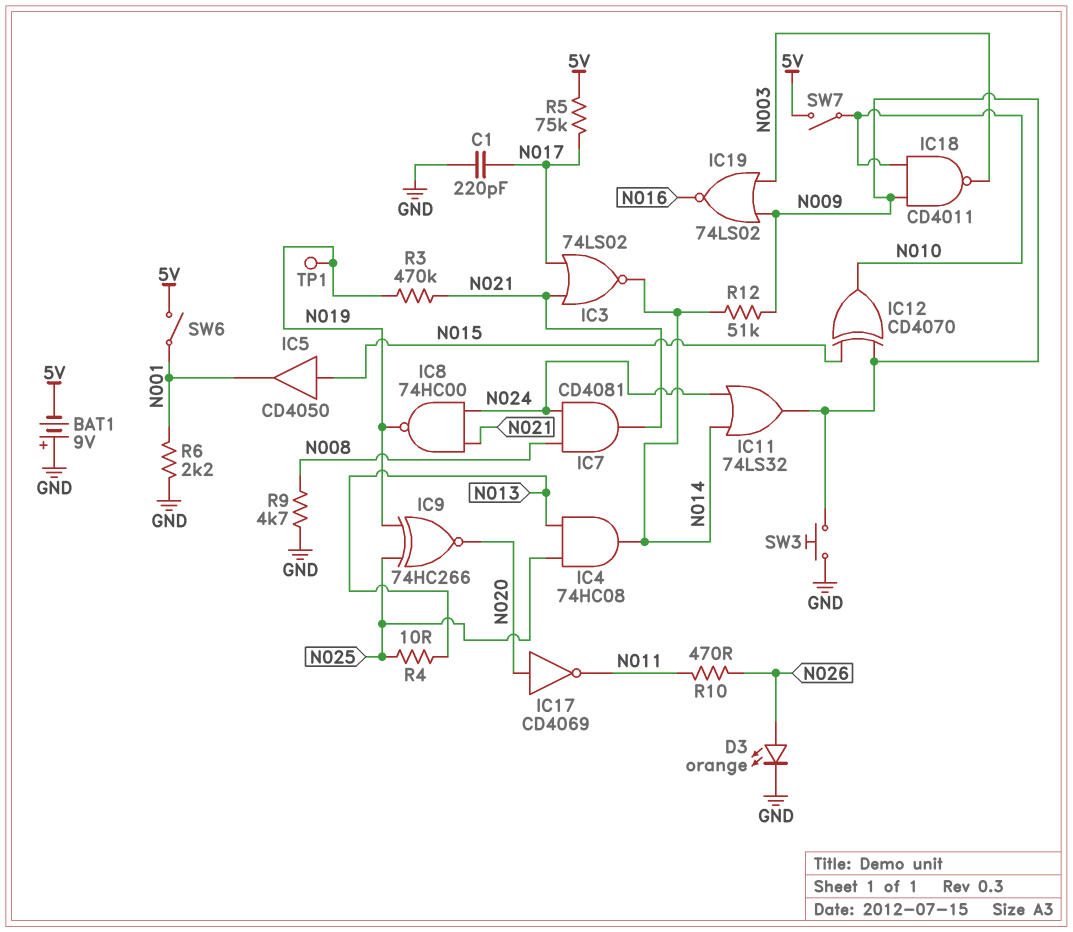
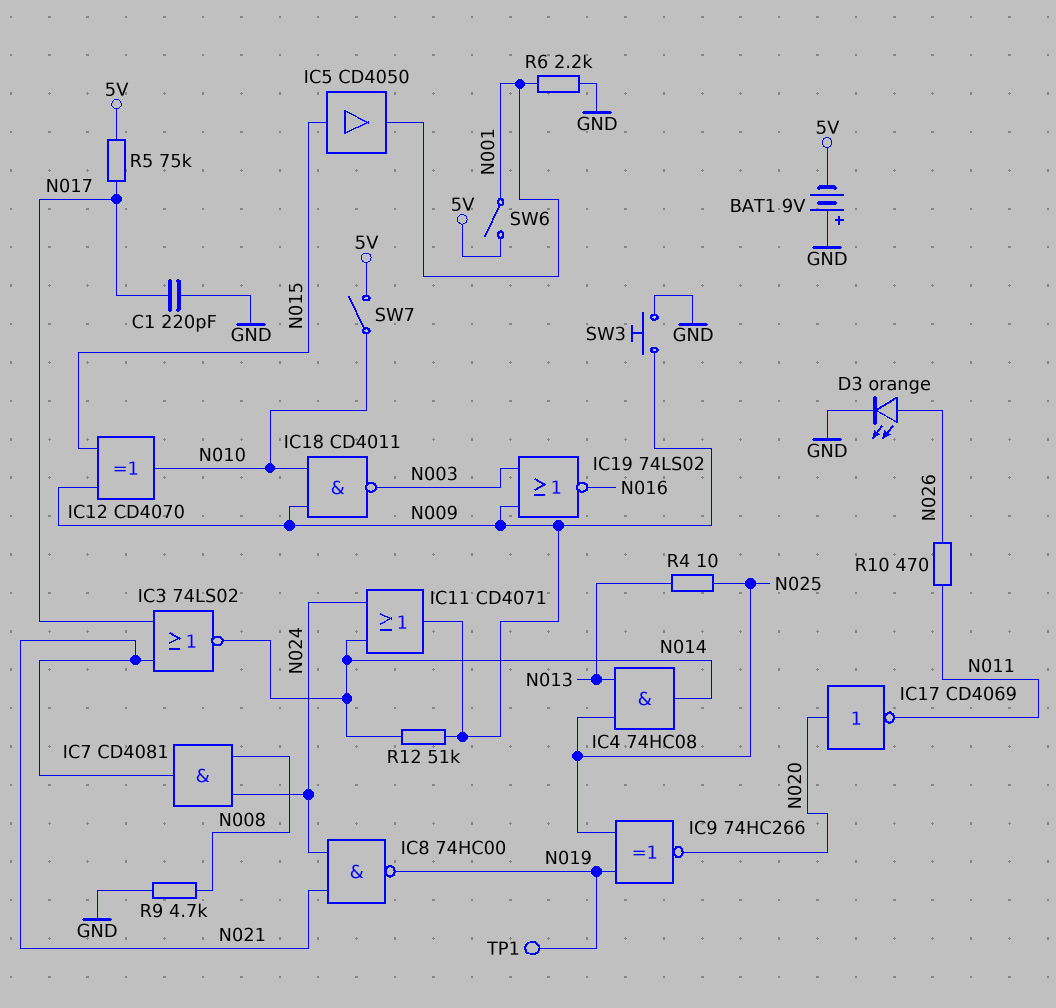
IC11: OR 74LS32 (in N014, in N024, out N009) -> OR CD4071 (in N014, in N024, out N009)
R3: 470k (N019, N021) -> none

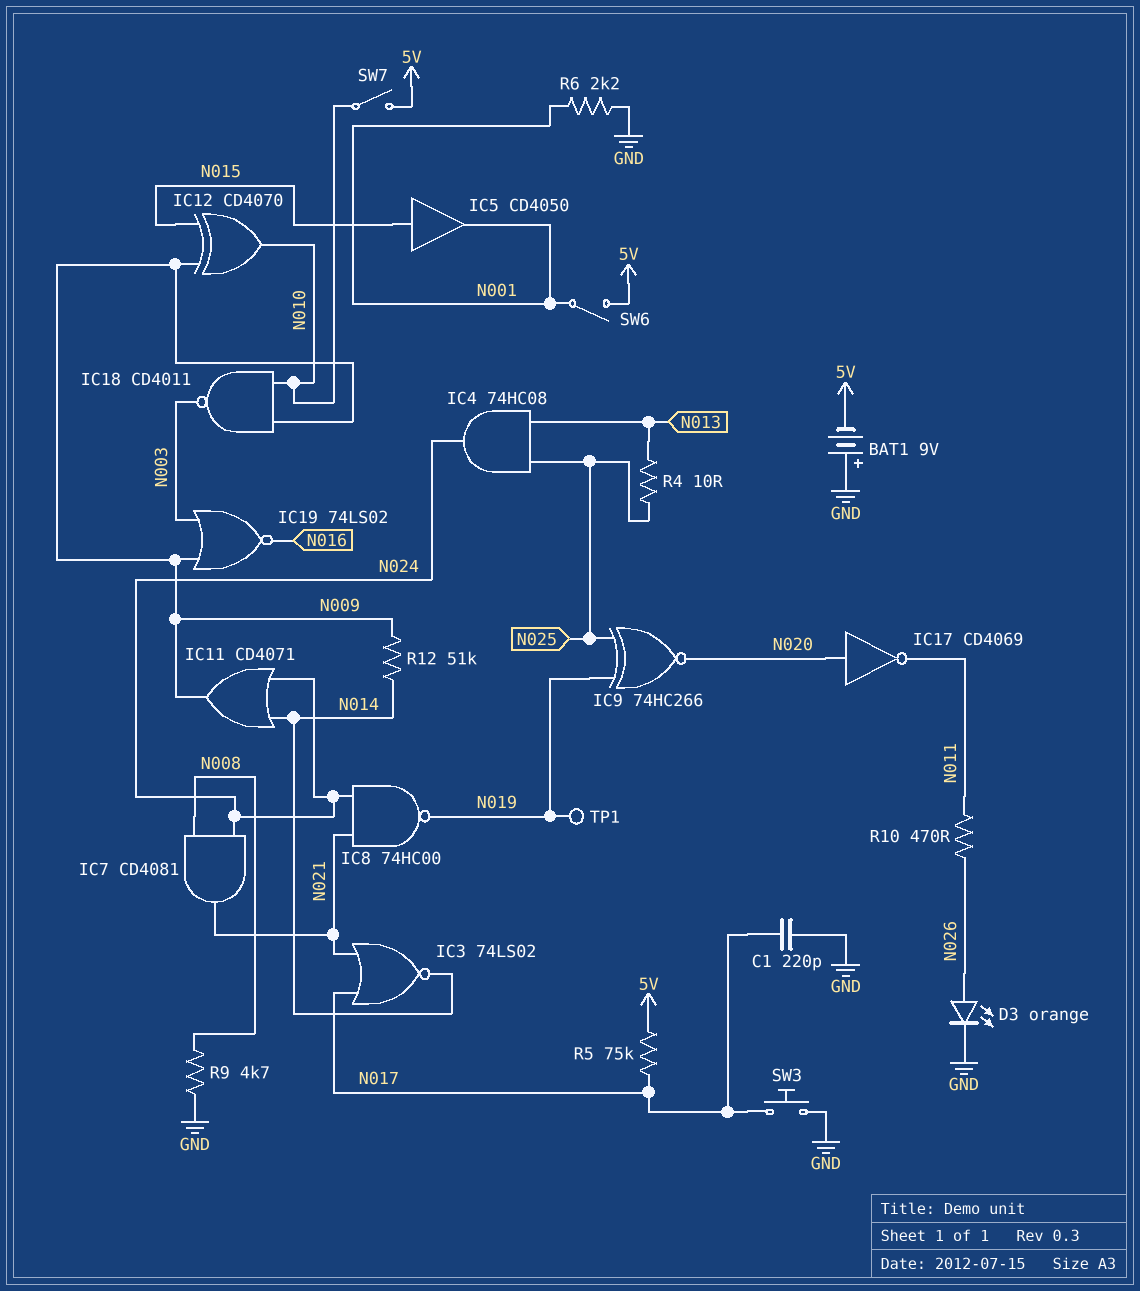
IC4: AND 74HC08 (in N013, in N025, out N014) -> AND 74HC08 (in N013, in N025, out N024)
SW3: button (GND, N009) -> button (GND, N017)

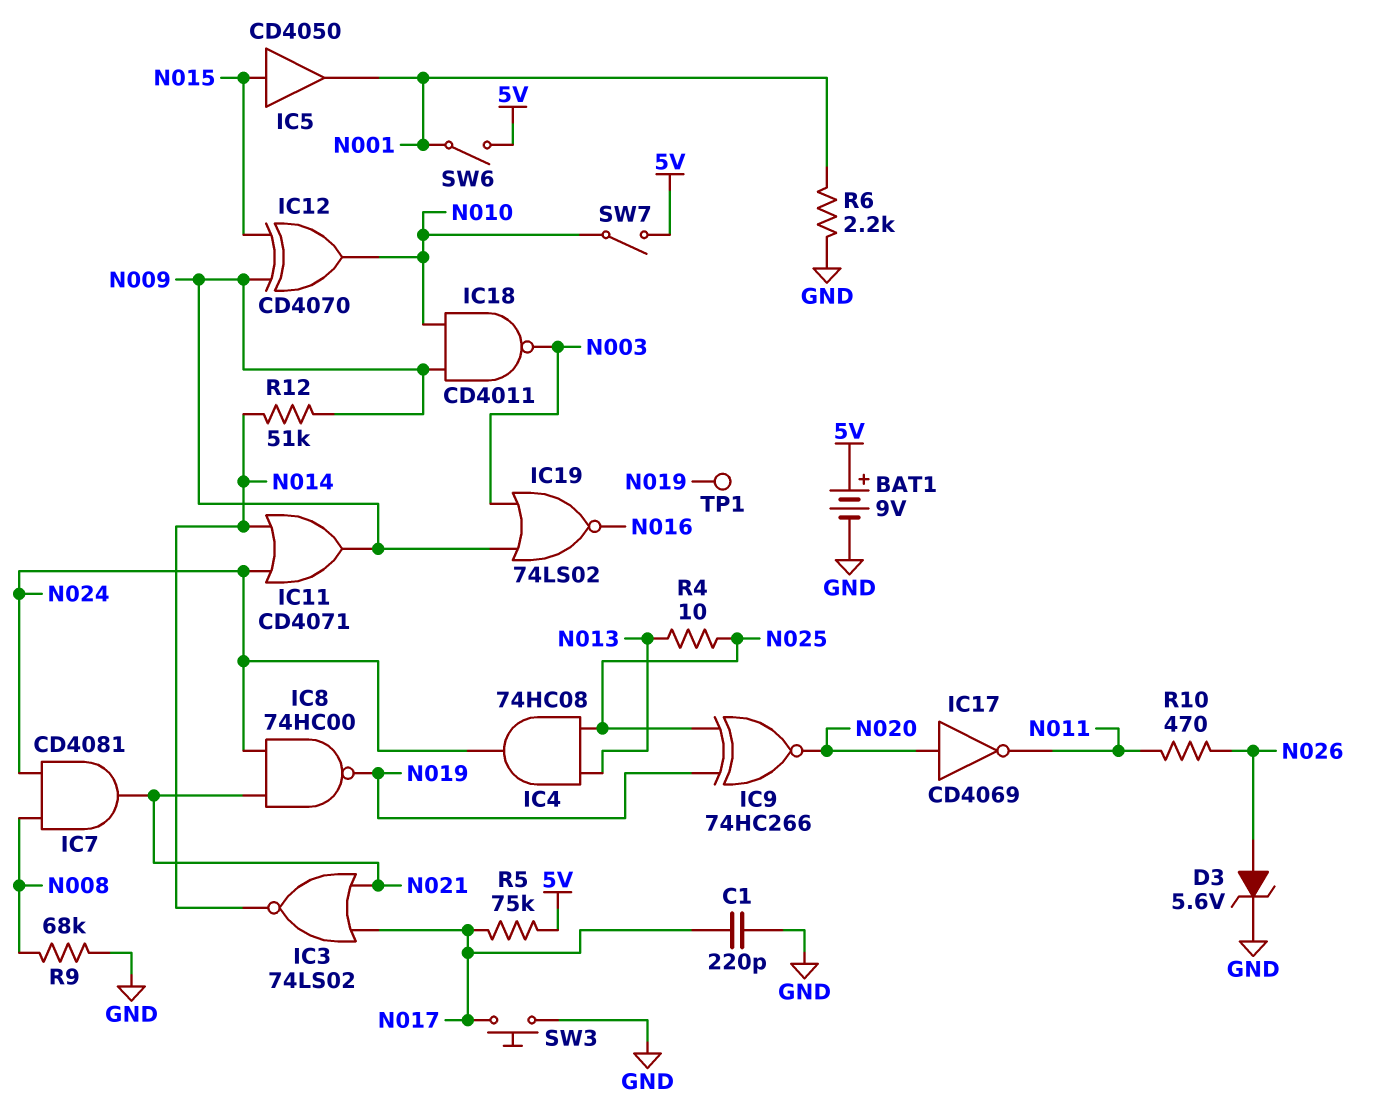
BAT1: 9V (plus GND, minus 5V) -> 9V (plus 5V, minus GND)
D3: LED orange (A N026, K GND) -> zener 5.6V (A N026, K GND)
R9: 4.7k (GND, N008) -> 68k (GND, N008)

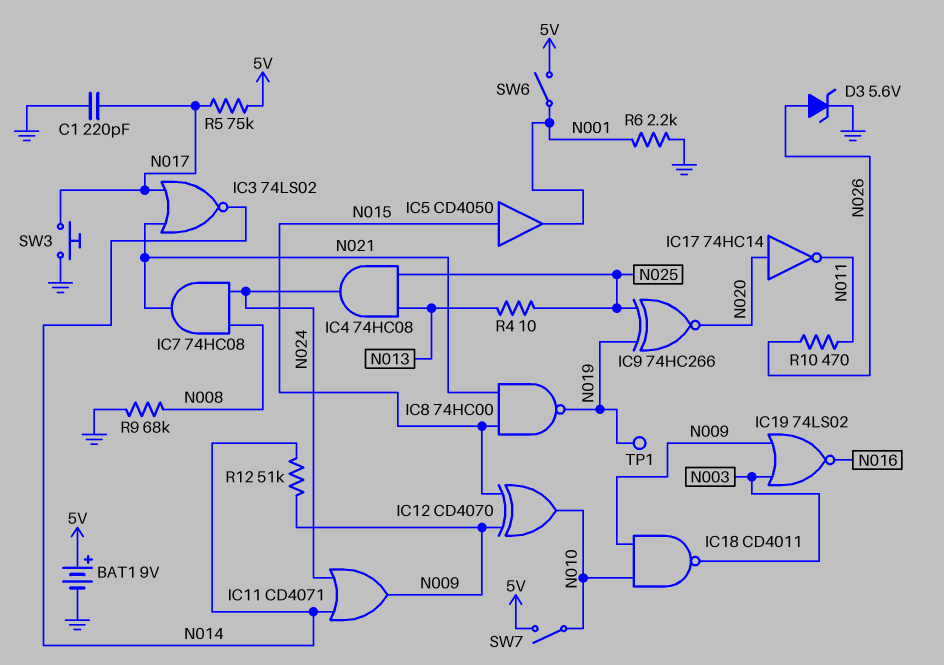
IC7: AND CD4081 (in N008, in N024, out N021) -> AND 74HC08 (in N008, in N024, out N021)
IC8: NAND 74HC00 (in N021, in N024, out N019) -> NAND 74HC00 (in N015, in N021, out N019)
IC17: NOT CD4069 (in N020, out N011) -> NOT 74HC14 (in N020, out N011)

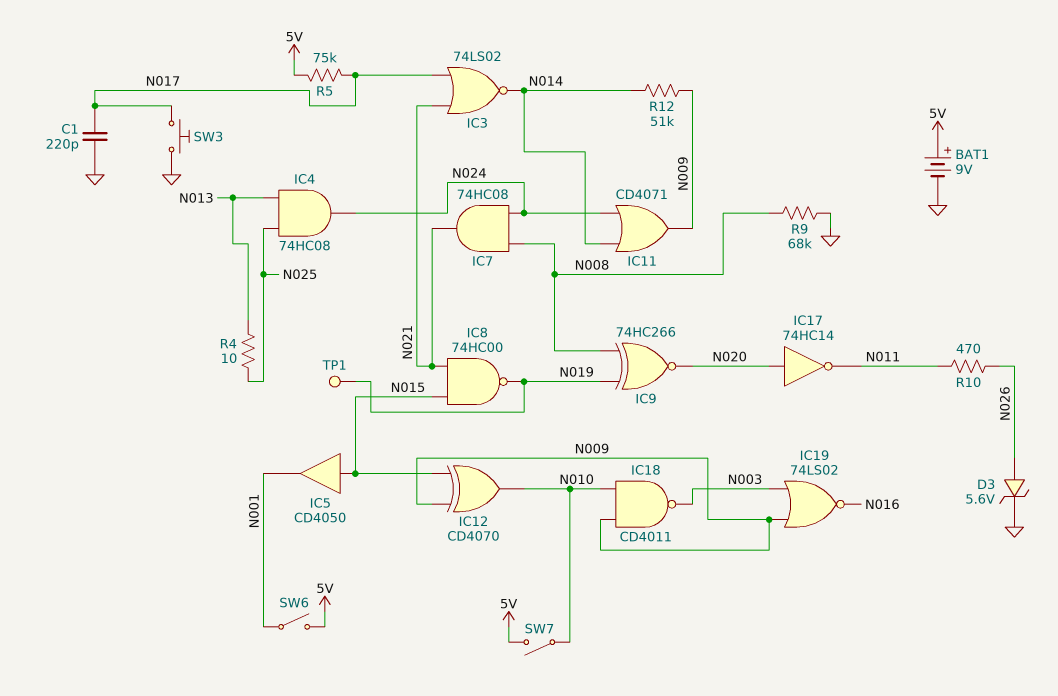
IC9: XNOR 74HC266 (in N019, in N025, out N020) -> XNOR 74HC266 (in N008, in N019, out N020)
R6: 2.2k (GND, N001) -> none

